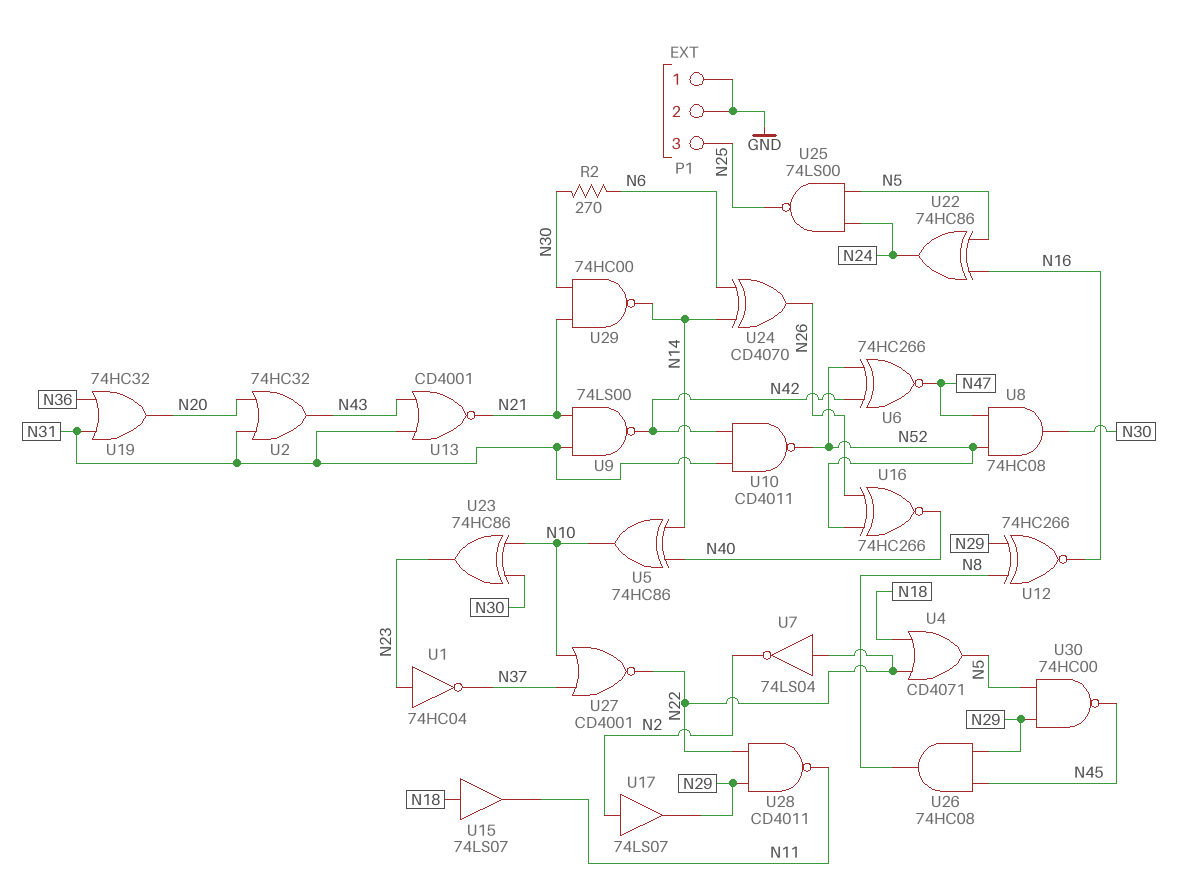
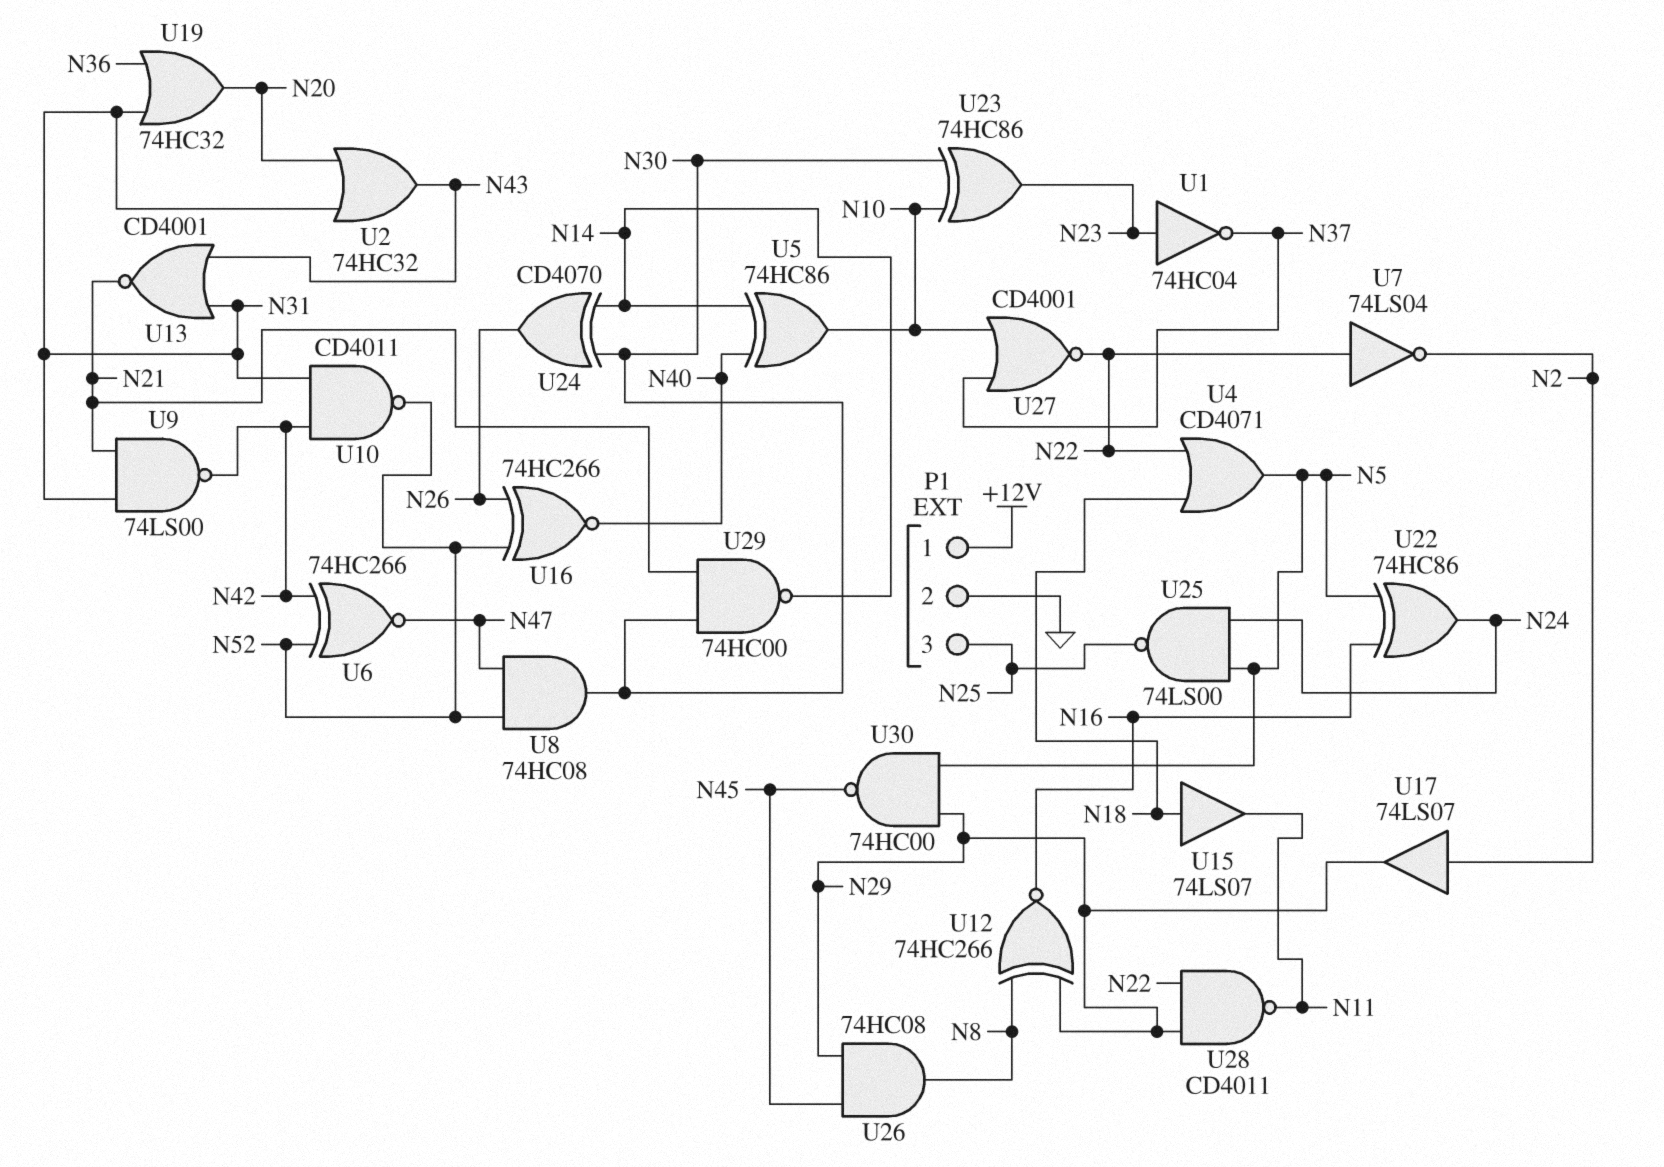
P1 pin 1: GND -> +12V
R2: 270 (N6, N30) -> none
U24: XOR CD4070 (in N6, in N14, out N26) -> XOR CD4070 (in N14, in N30, out N26)

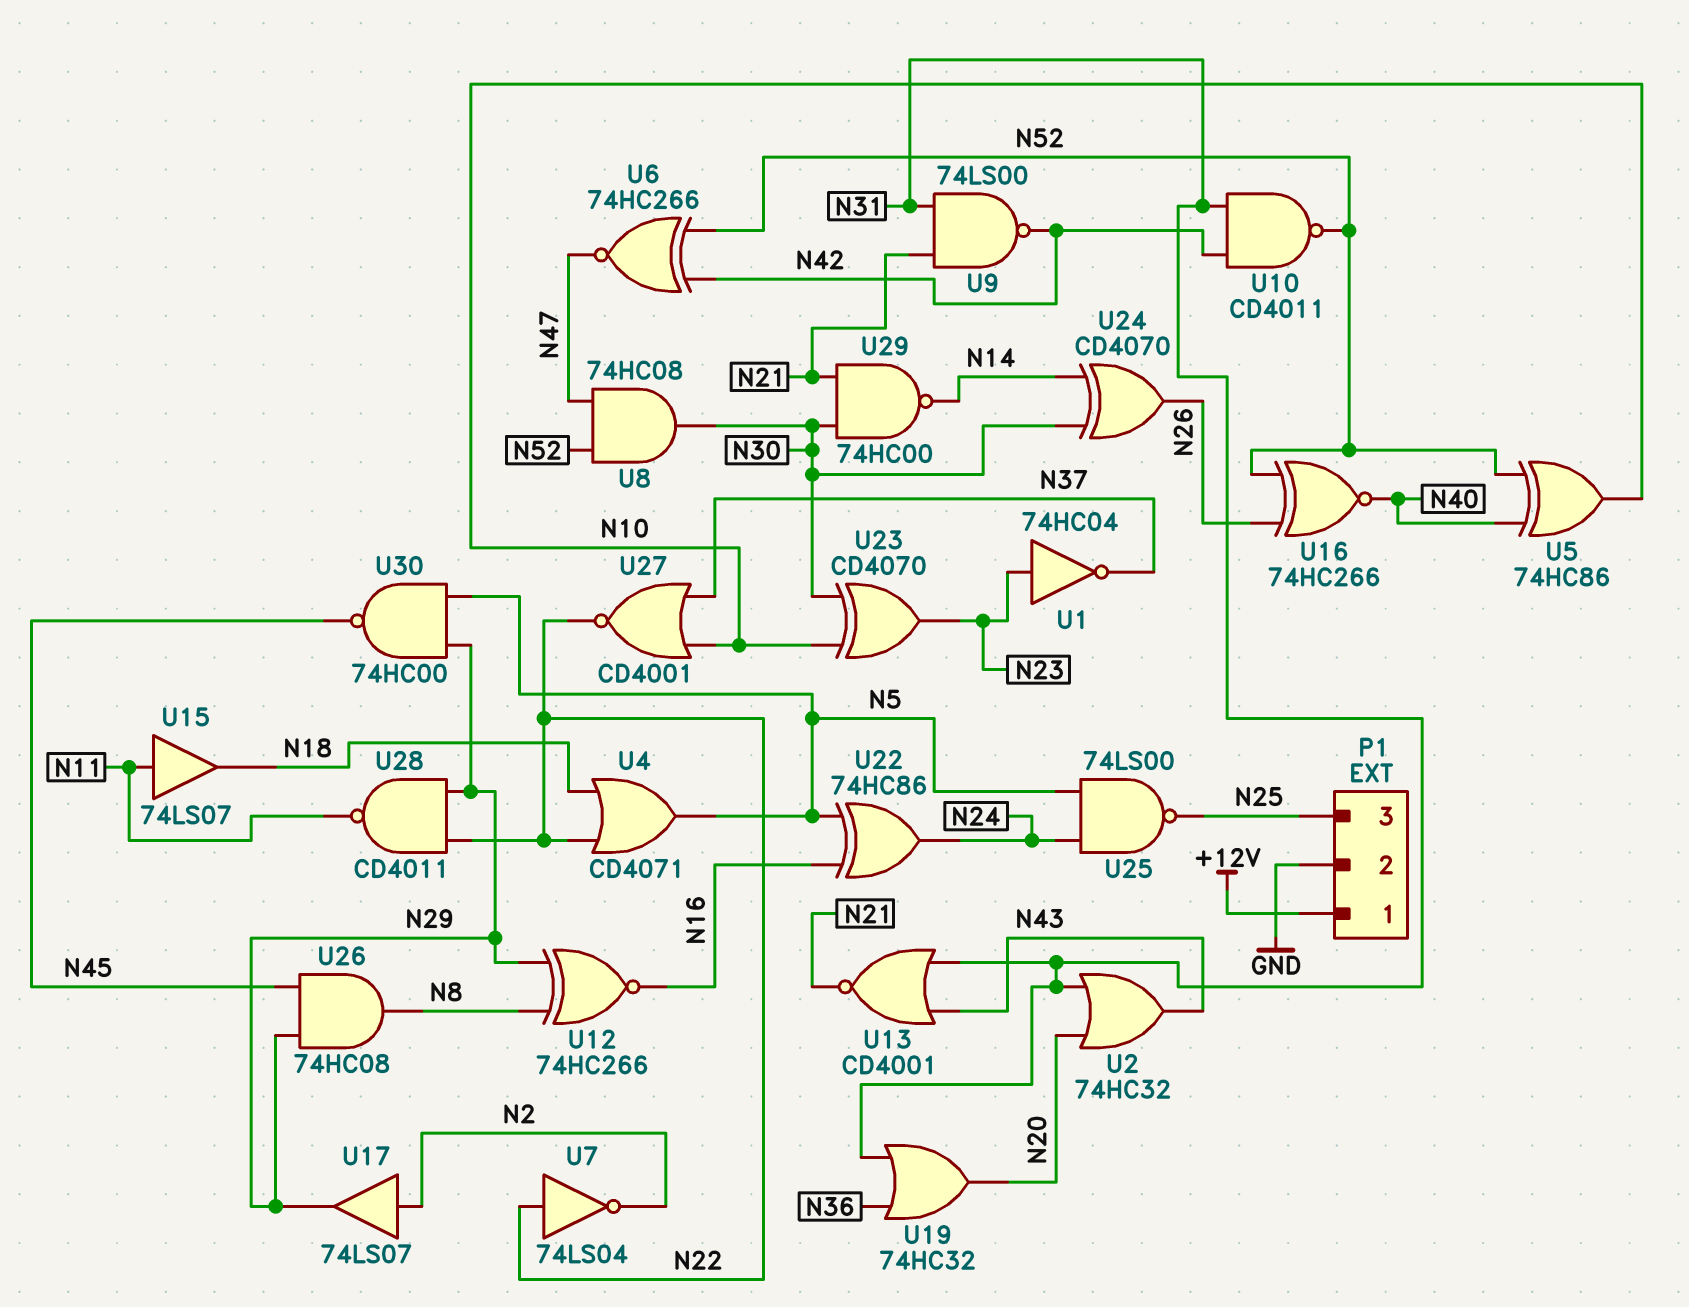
U5: XOR 74HC86 (in N14, in N40, out N10) -> XOR 74HC86 (in N40, in N52, out N10)
U15: buffer 74LS07 (in N18, out N11) -> buffer 74LS07 (in N11, out N18)
U23: XOR 74HC86 (in N10, in N30, out N23) -> XOR CD4070 (in N10, in N30, out N23)

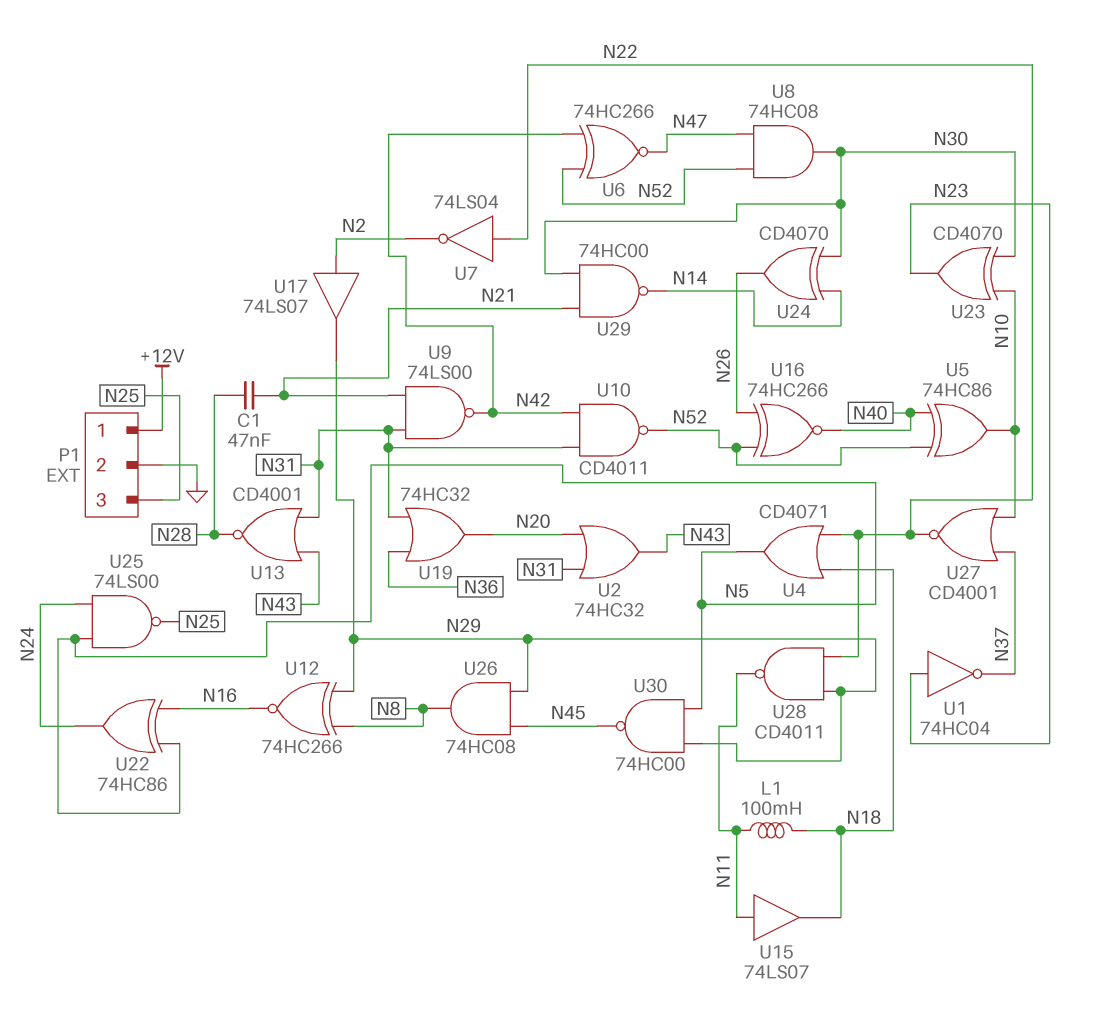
C1: none -> 47nF (N21, N28)
L1: none -> 100mH (N11, N18)
U13: NOR CD4001 (in N31, in N43, out N21) -> NOR CD4001 (in N31, in N43, out N28)

